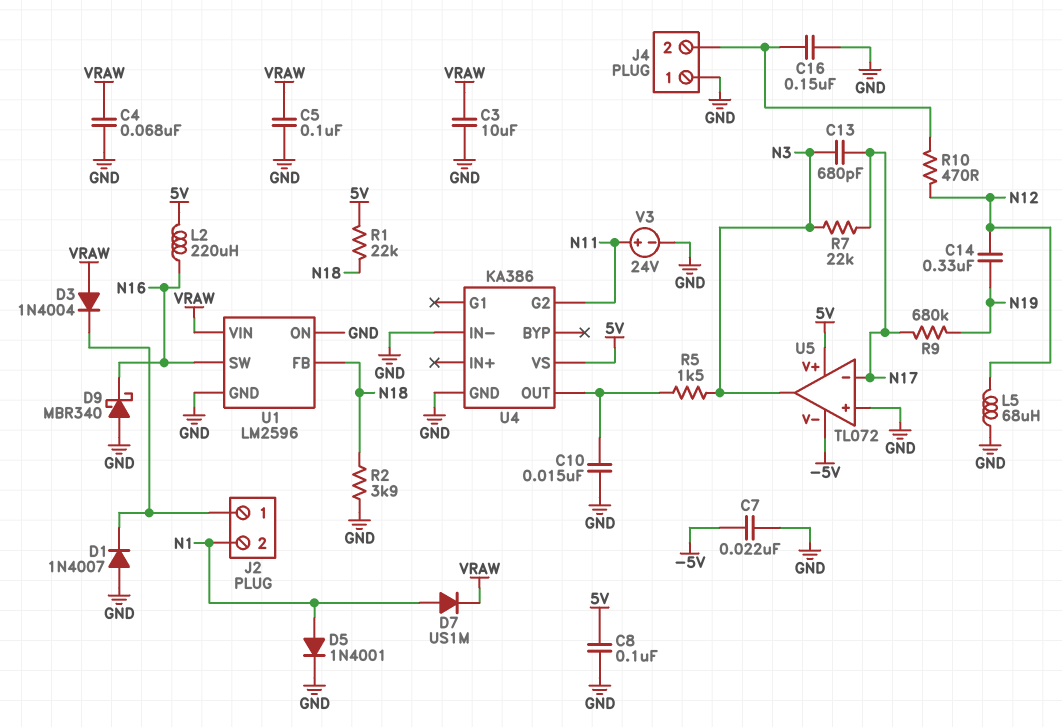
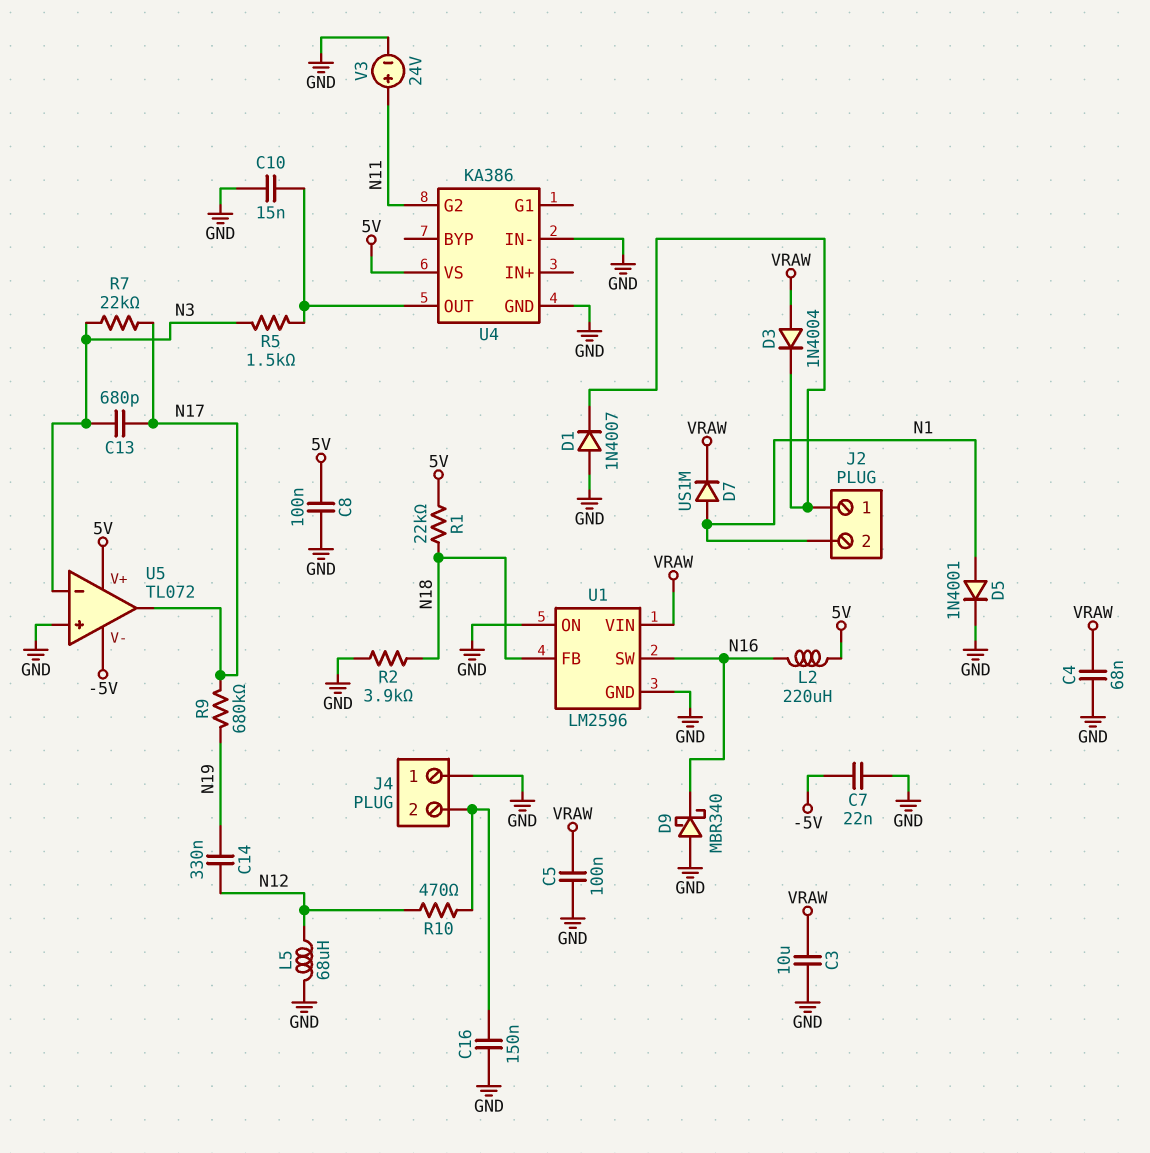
U5 pin in-: N17 -> N3
U5 pin out: N3 -> N17

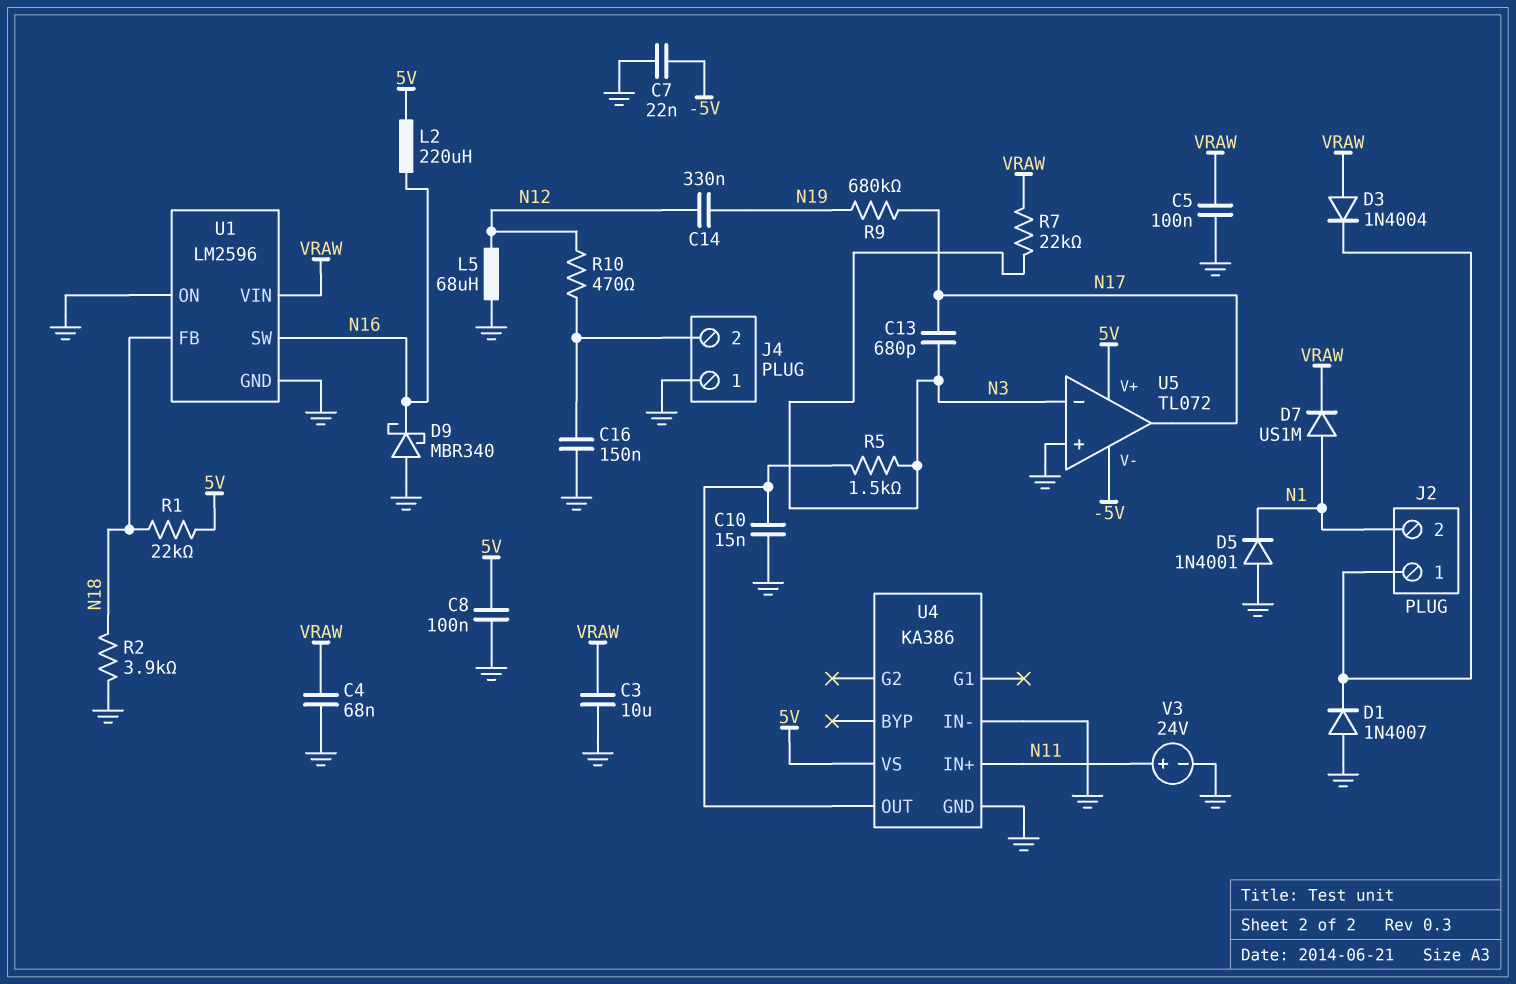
D5: diode 1N4001 (A N1, K GND) -> diode 1N4001 (A GND, K N1)
R7: 22k (N3, N17) -> 22k (N3, VRAW)
U4 pin G2: N11 -> none
U4 pin IN+: none -> N11

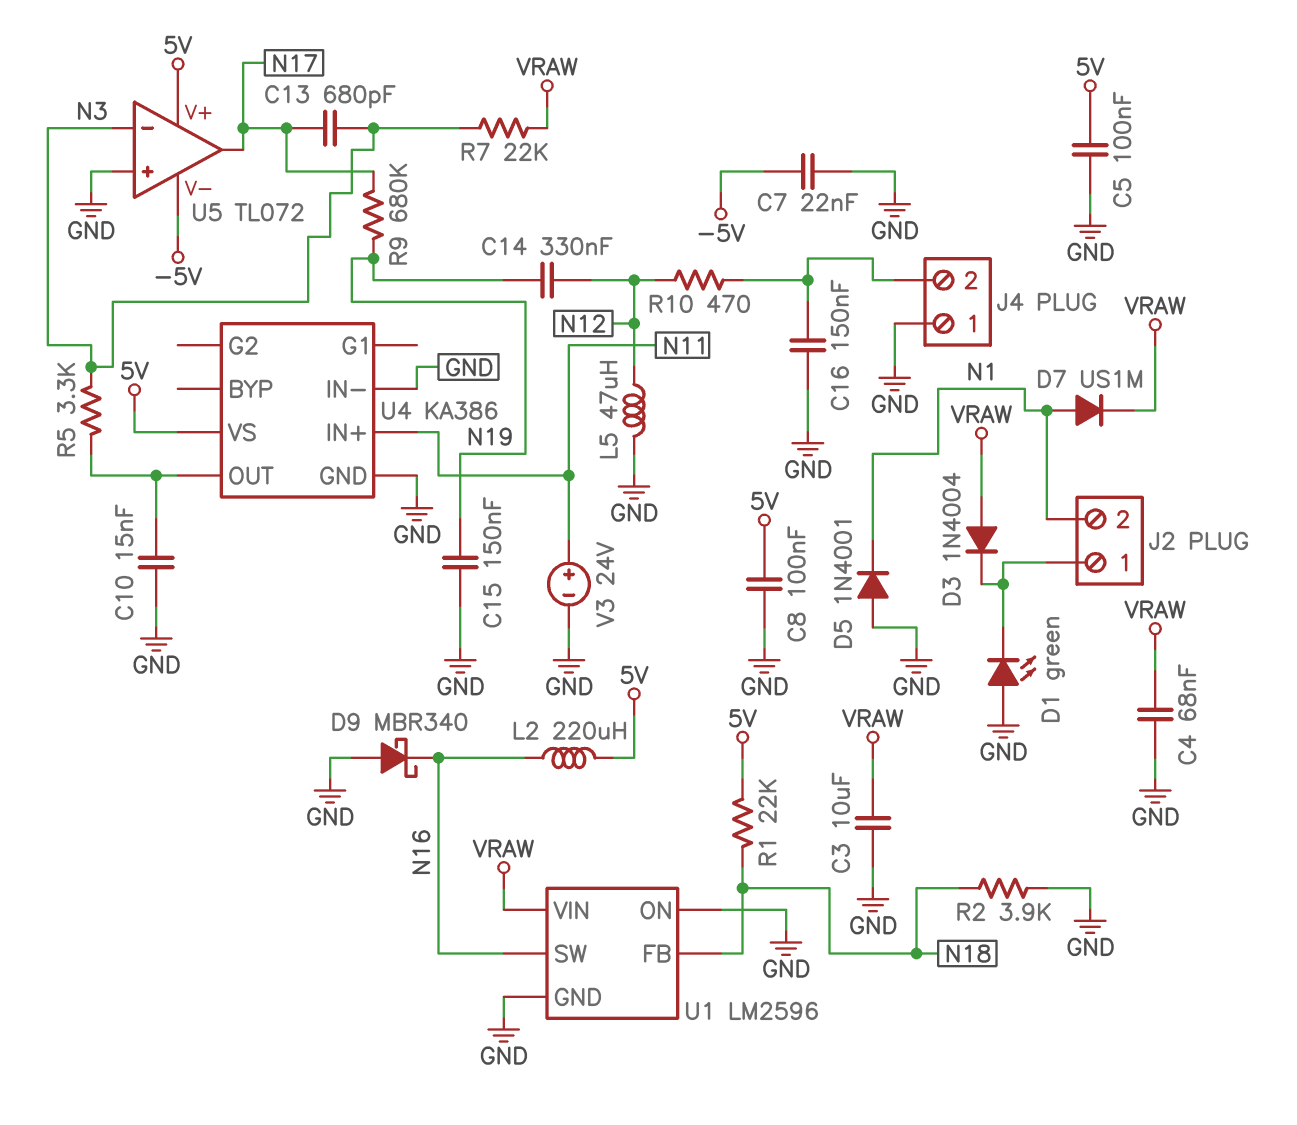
C5: 100nF (GND, VRAW) -> 100nF (5V, GND)
C15: none -> 150nF (GND, N19)
D1: diode 1N4007 (A GND, K J2/1) -> LED green (A GND, K J2/1)
L5: 68uH (GND, N12) -> 47uH (GND, N12)
R5: 1.5k (N3, U4/OUT) -> 3.3k (N3, U4/OUT)

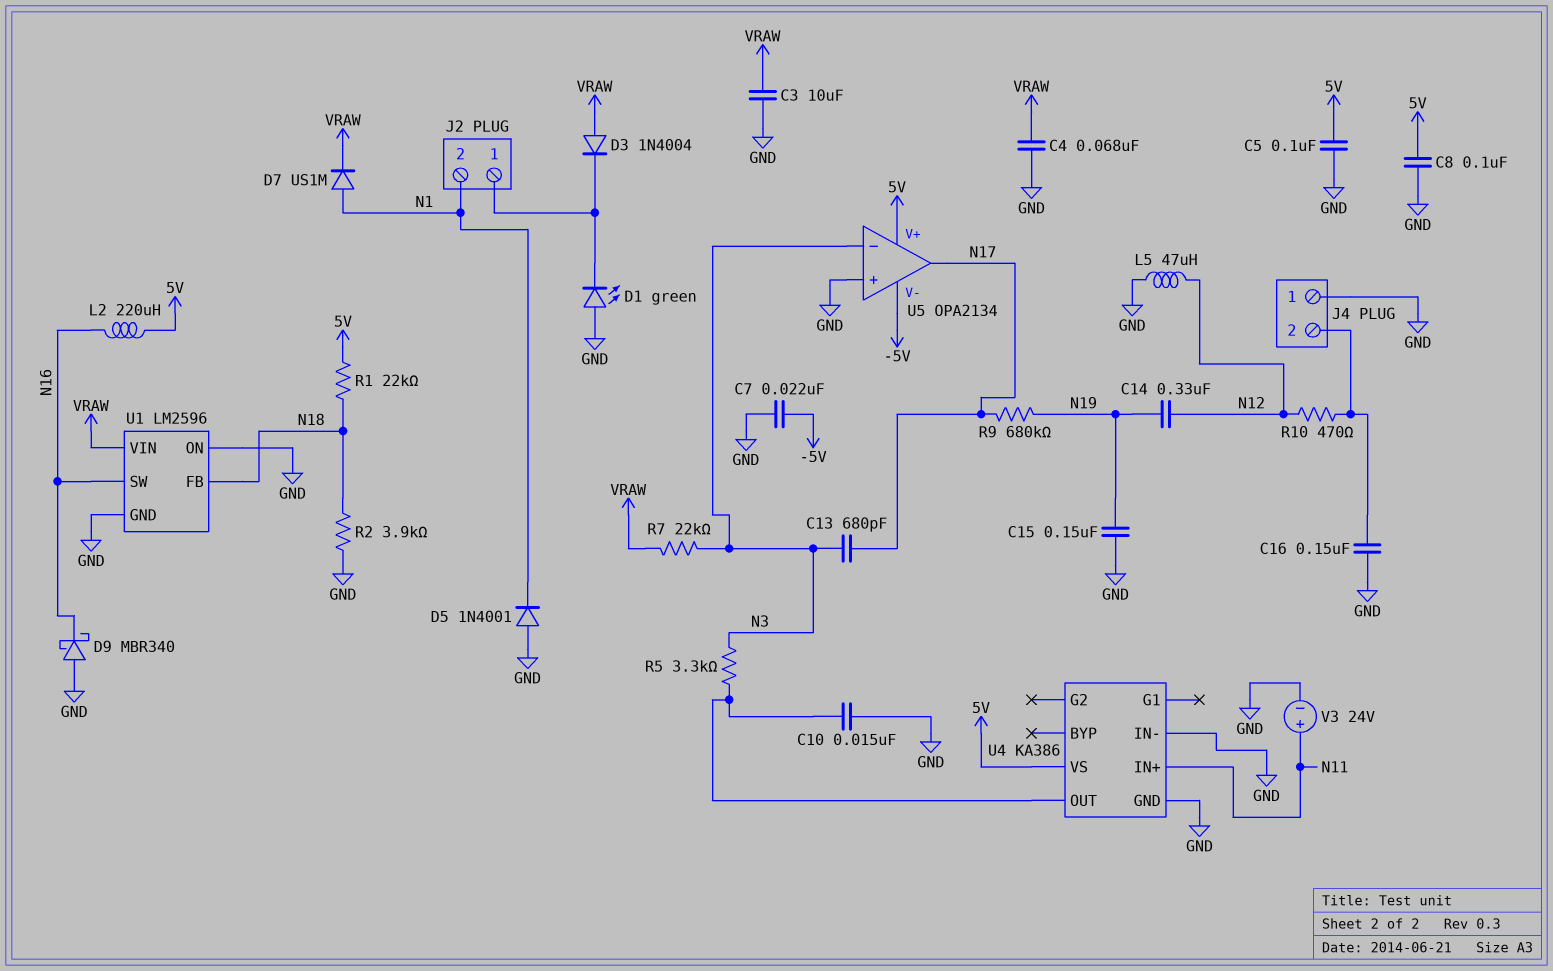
U5: TL072 -> OPA2134

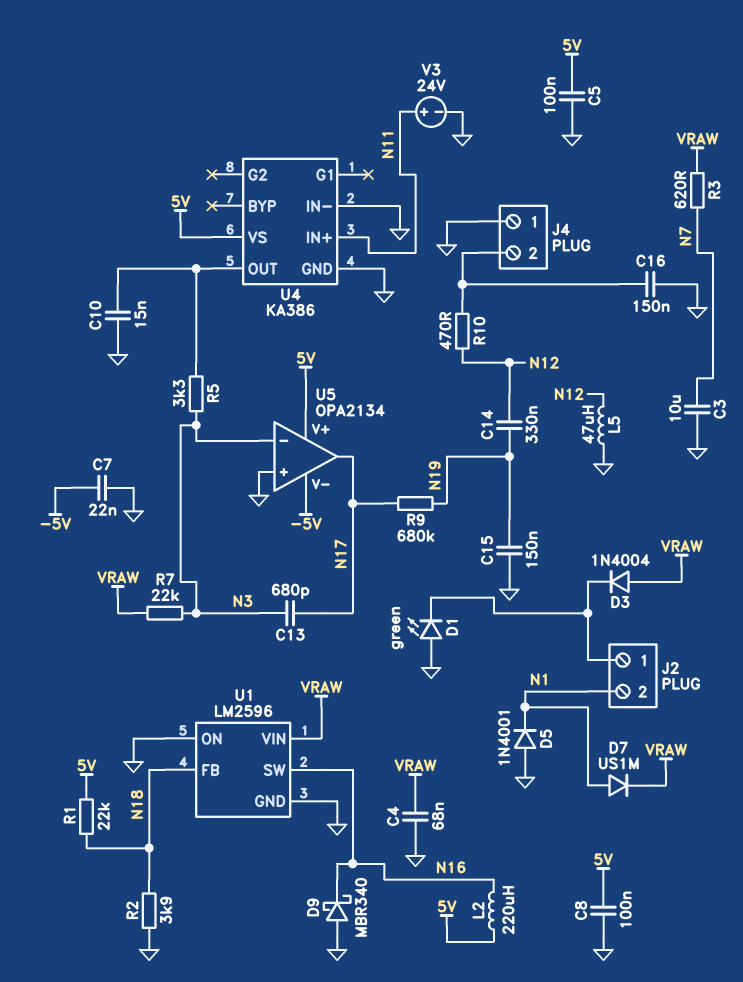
C3: 10uF (GND, VRAW) -> 10uF (GND, N7)
R3: none -> 620 (N7, VRAW)

